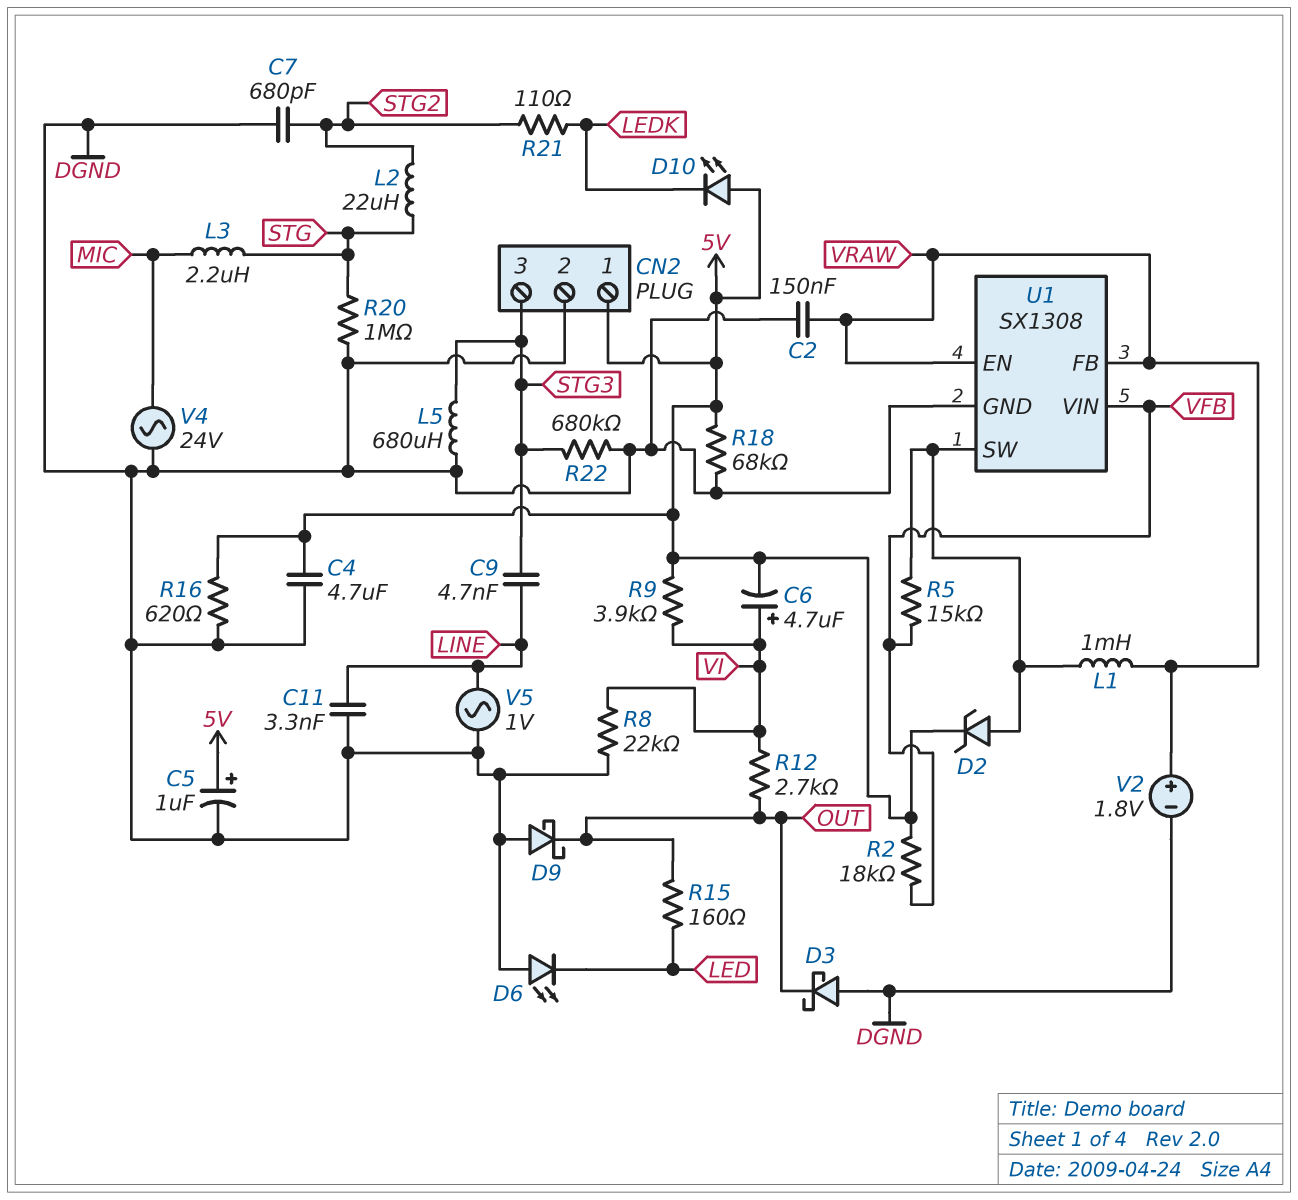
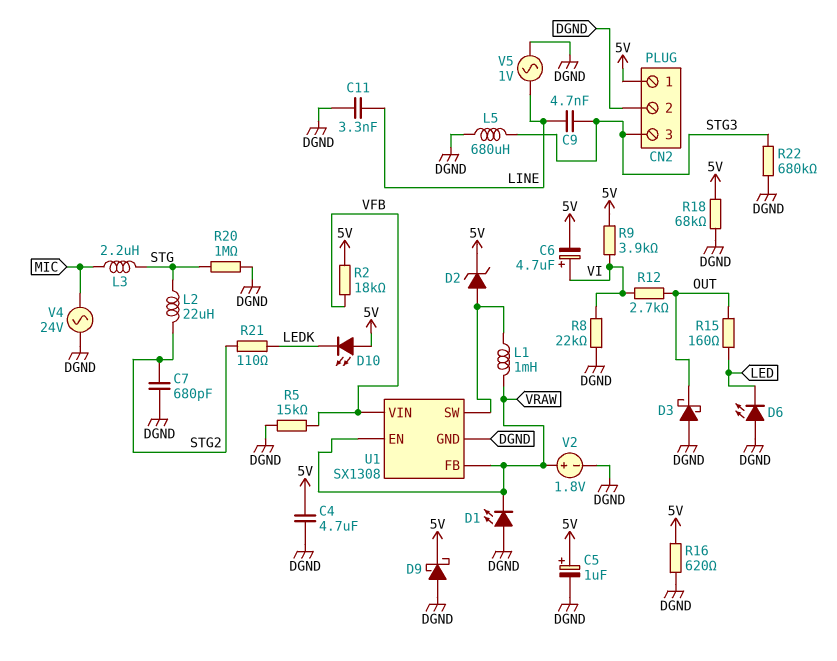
C2: 150nF (DGND, VRAW) -> none
D1: none -> LED (A DGND, K VRAW)
D9: schottky (A DGND, K OUT) -> schottky (A DGND, K 5V)
R5: 15k (U1/SW, VFB) -> 15k (DGND, VFB)

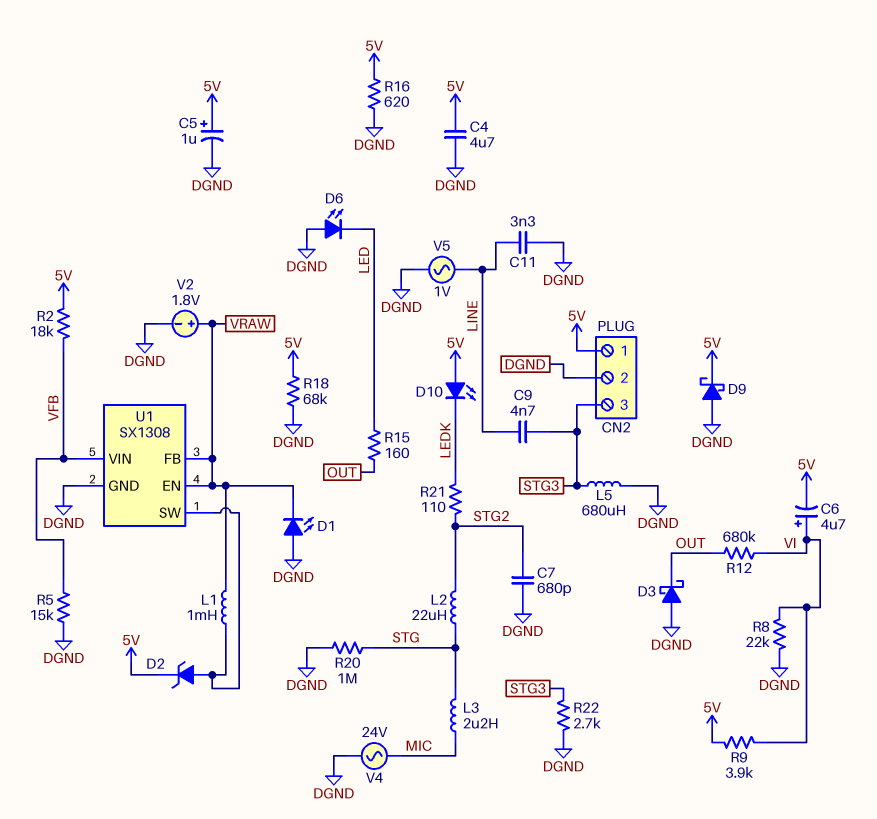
R12: 2.7k (OUT, VI) -> 680k (OUT, VI)
R22: 680k (DGND, STG3) -> 2.7k (DGND, STG3)

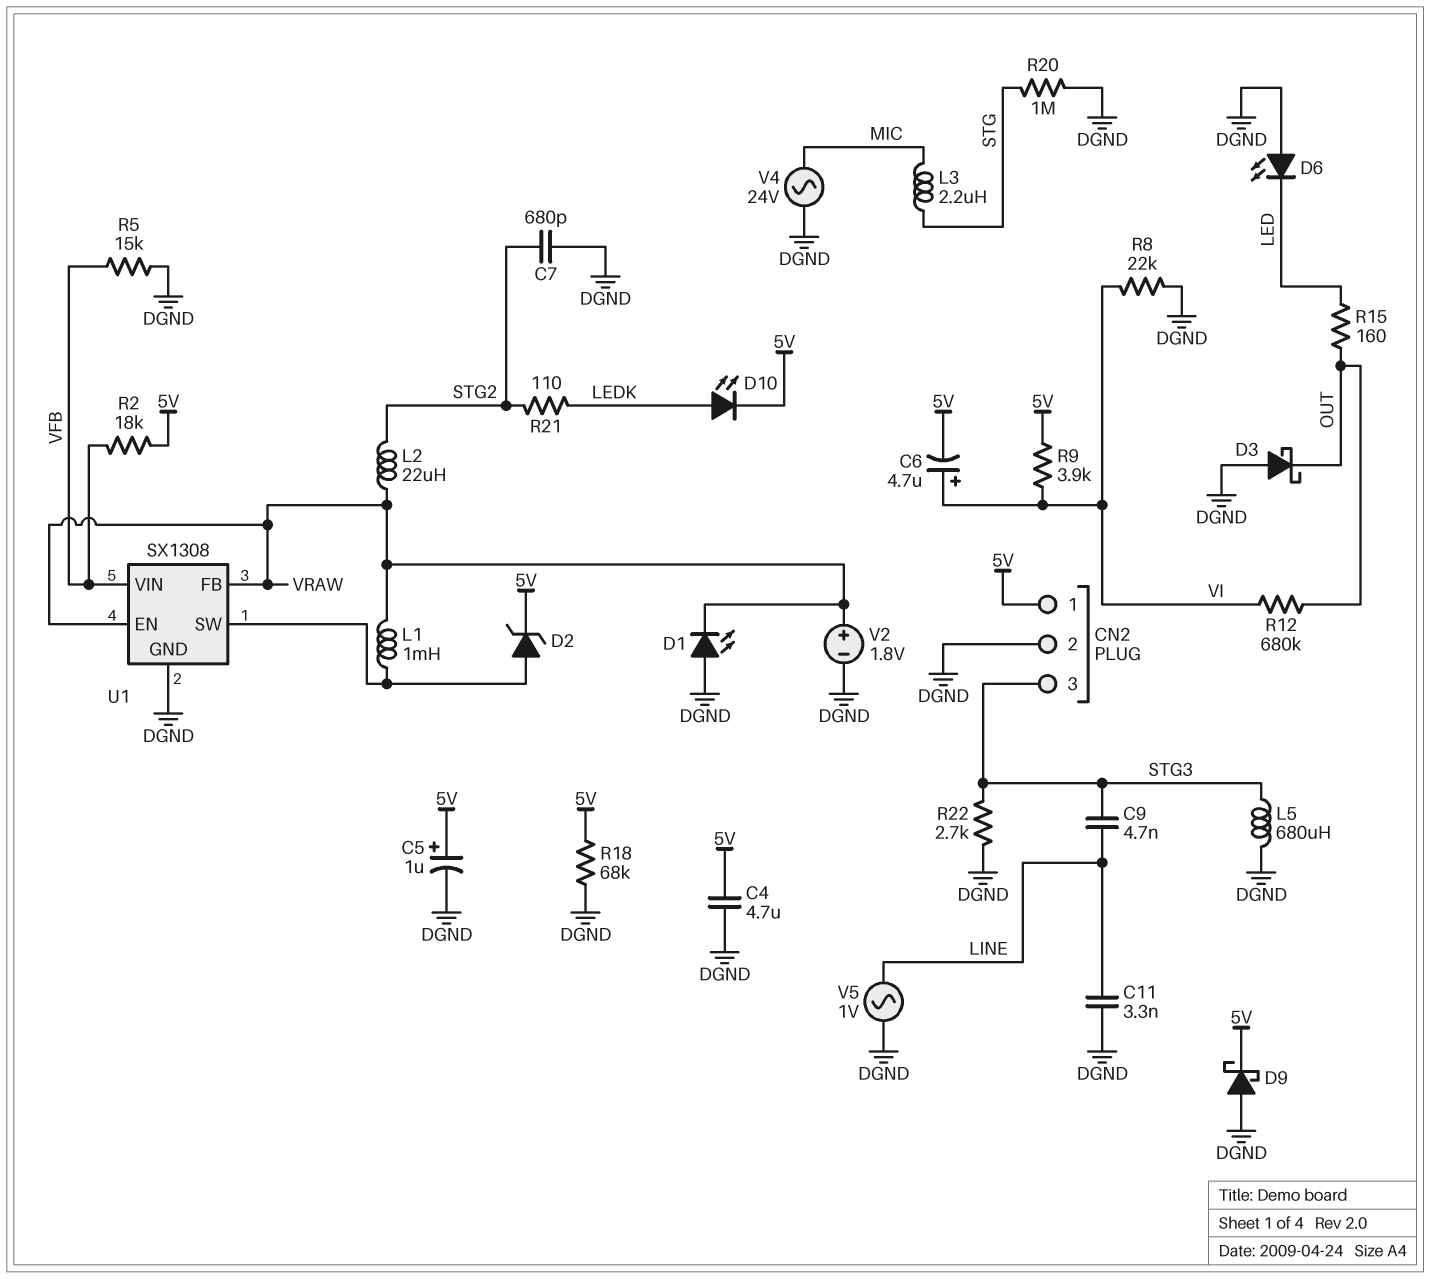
D10: LED (A 5V, K LEDK) -> LED (A LEDK, K 5V)
L2: 22uH (STG, STG2) -> 22uH (STG2, VRAW)
R16: 620 (5V, DGND) -> none

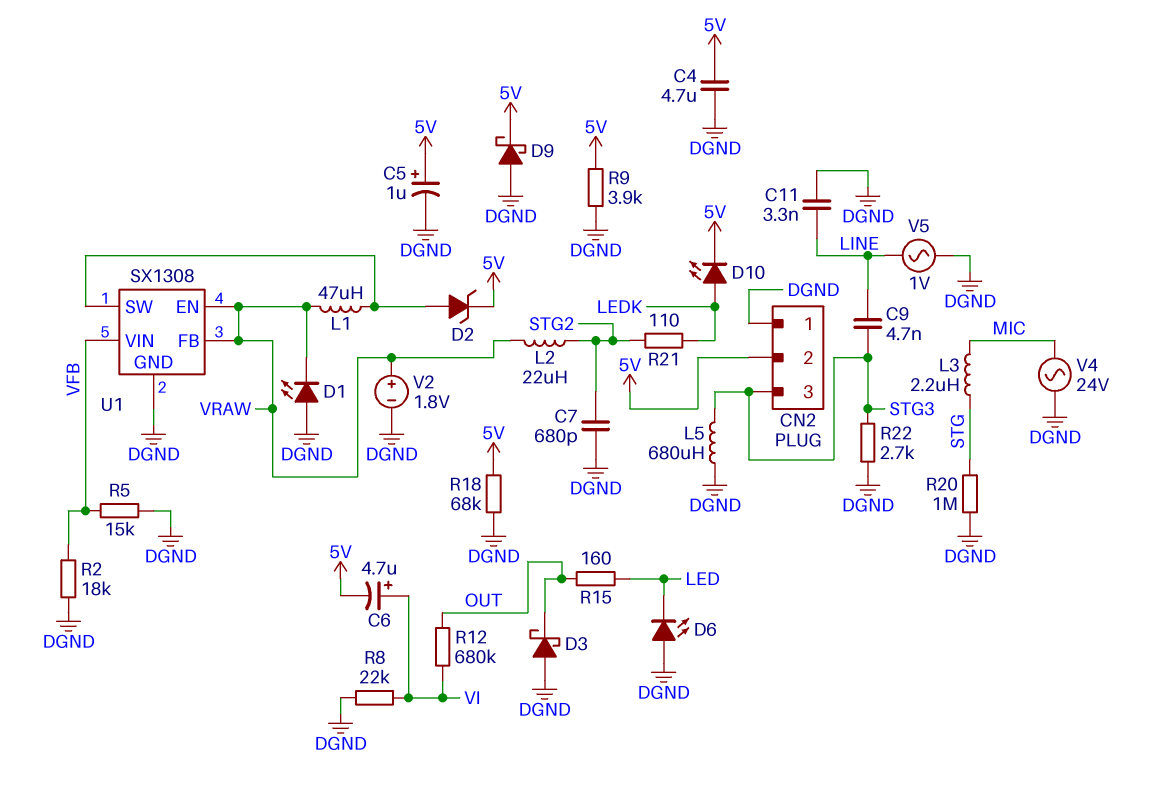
CN2 pin 1: 5V -> DGND
CN2 pin 2: DGND -> 5V
L1: 1mH (U1/SW, VRAW) -> 47uH (U1/SW, VRAW)
R2: 18k (5V, VFB) -> 18k (DGND, VFB)
R9: 3.9k (5V, VI) -> 3.9k (5V, DGND)

